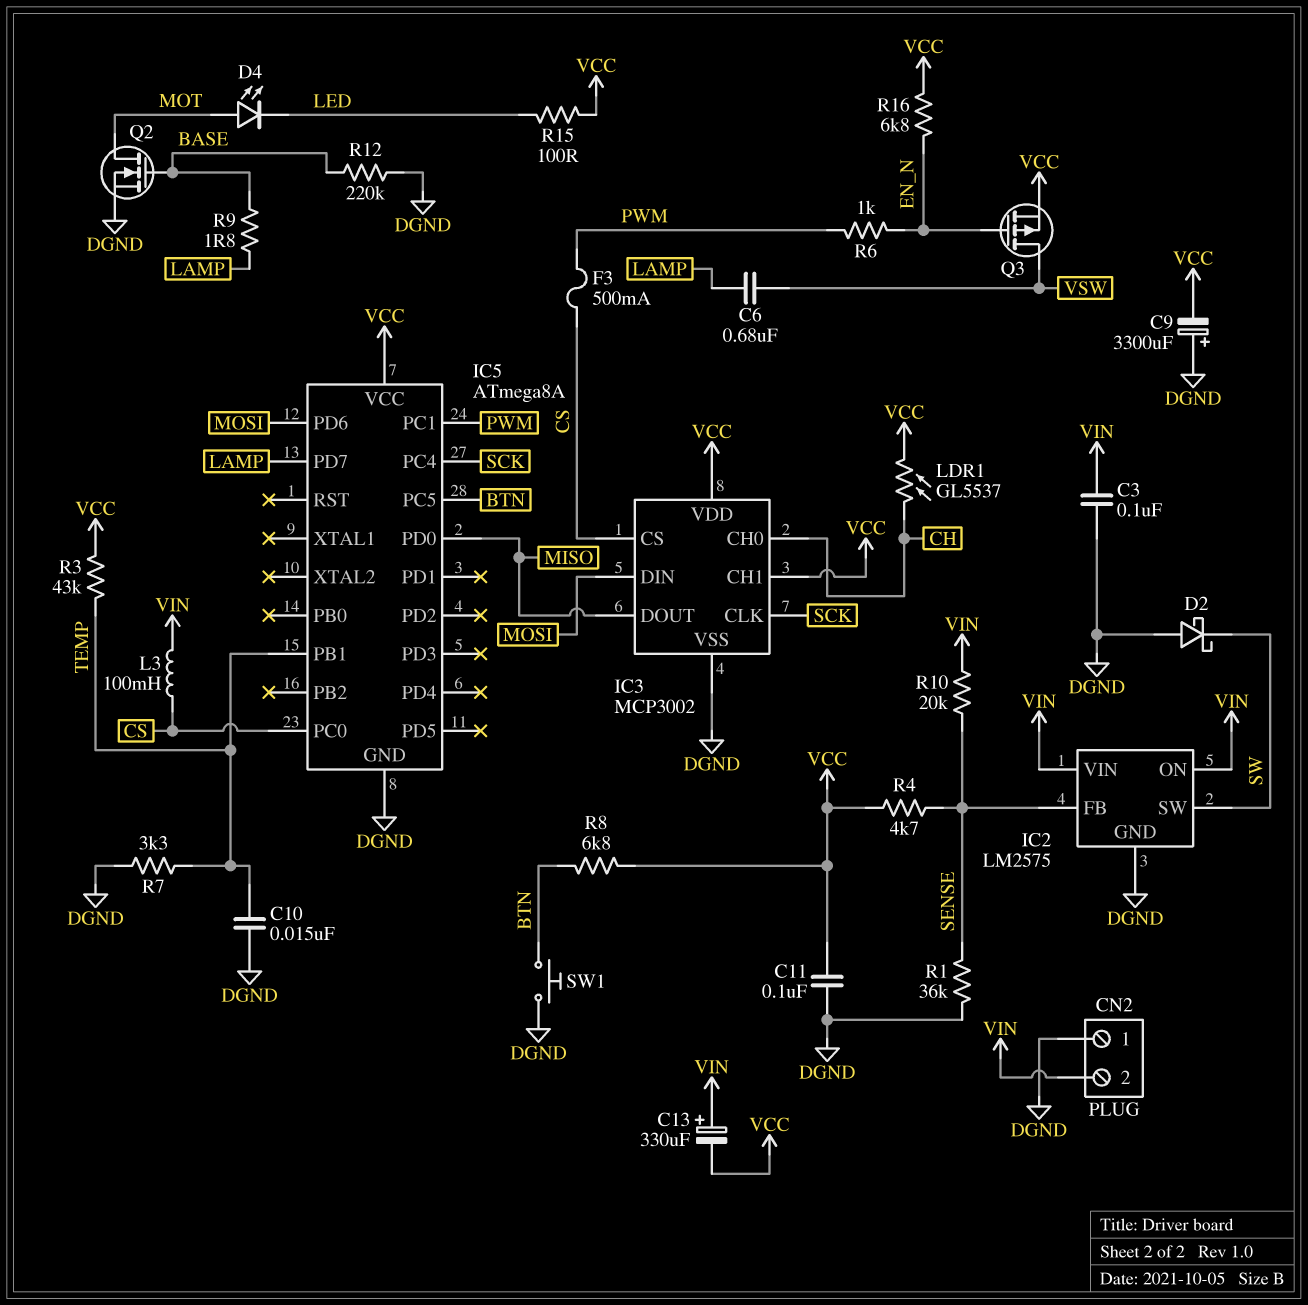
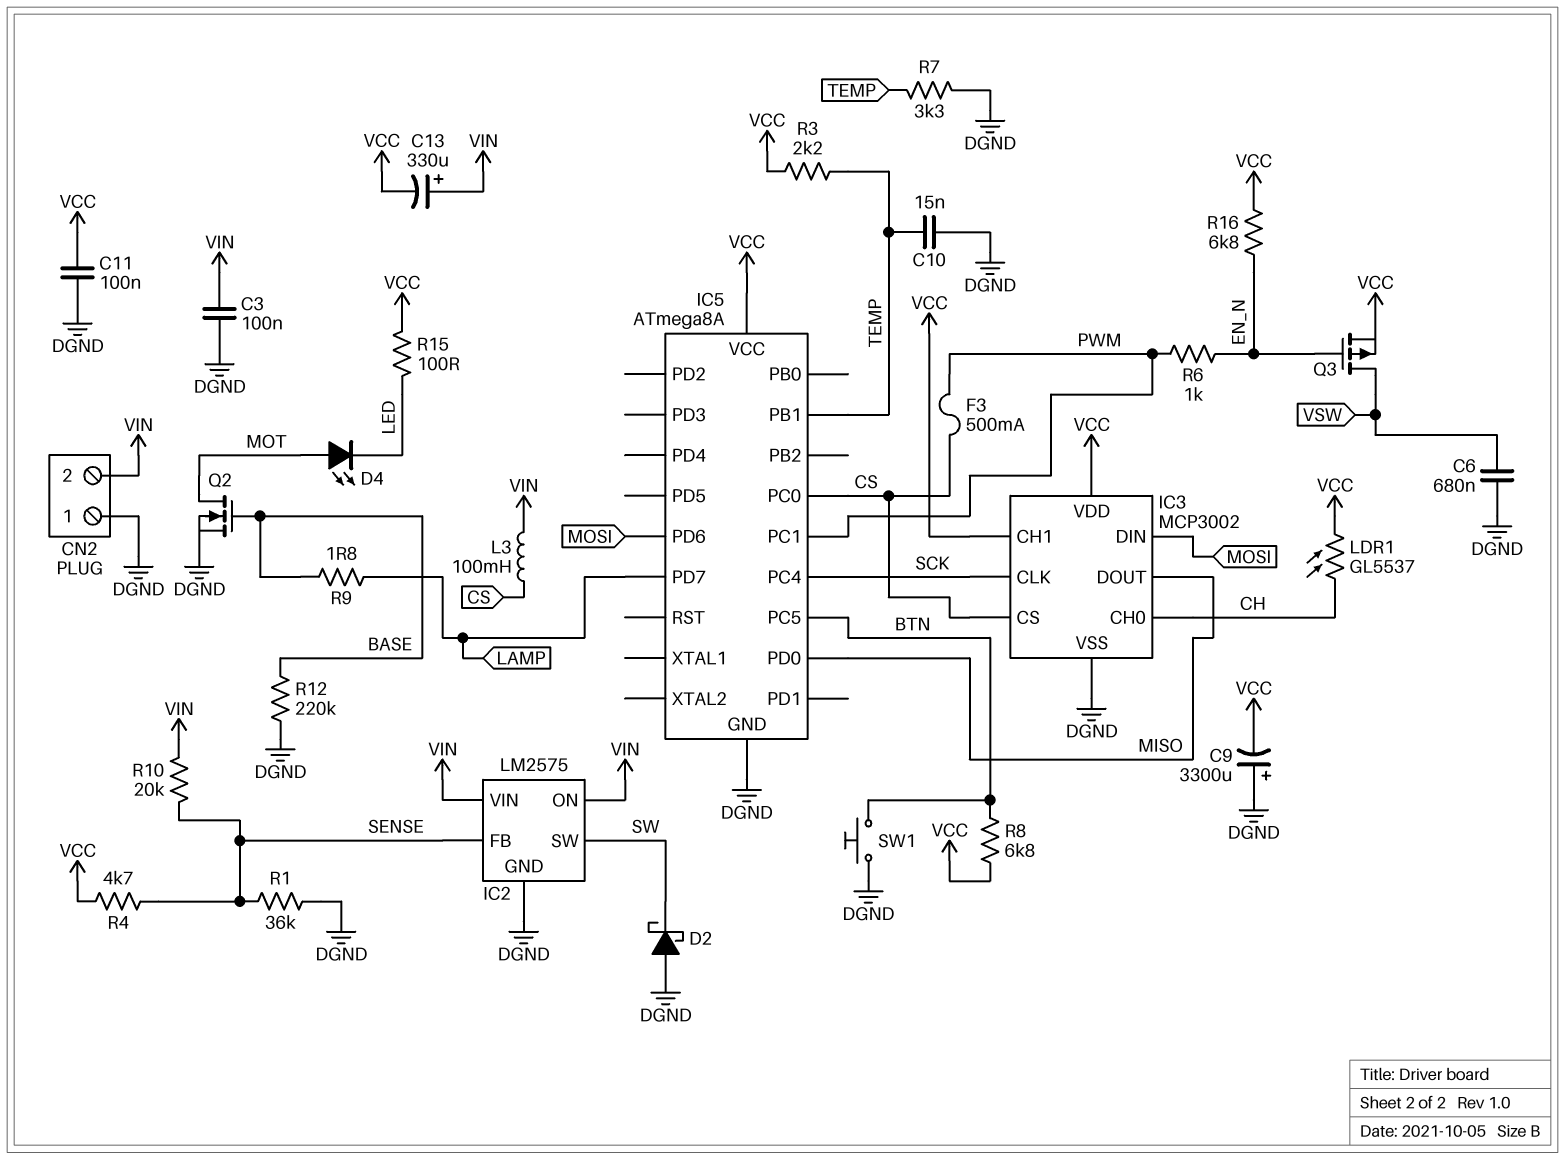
C6: 680nF (LAMP, VSW) -> 680nF (DGND, VSW)
R3: 43k (TEMP, VCC) -> 2.2k (TEMP, VCC)

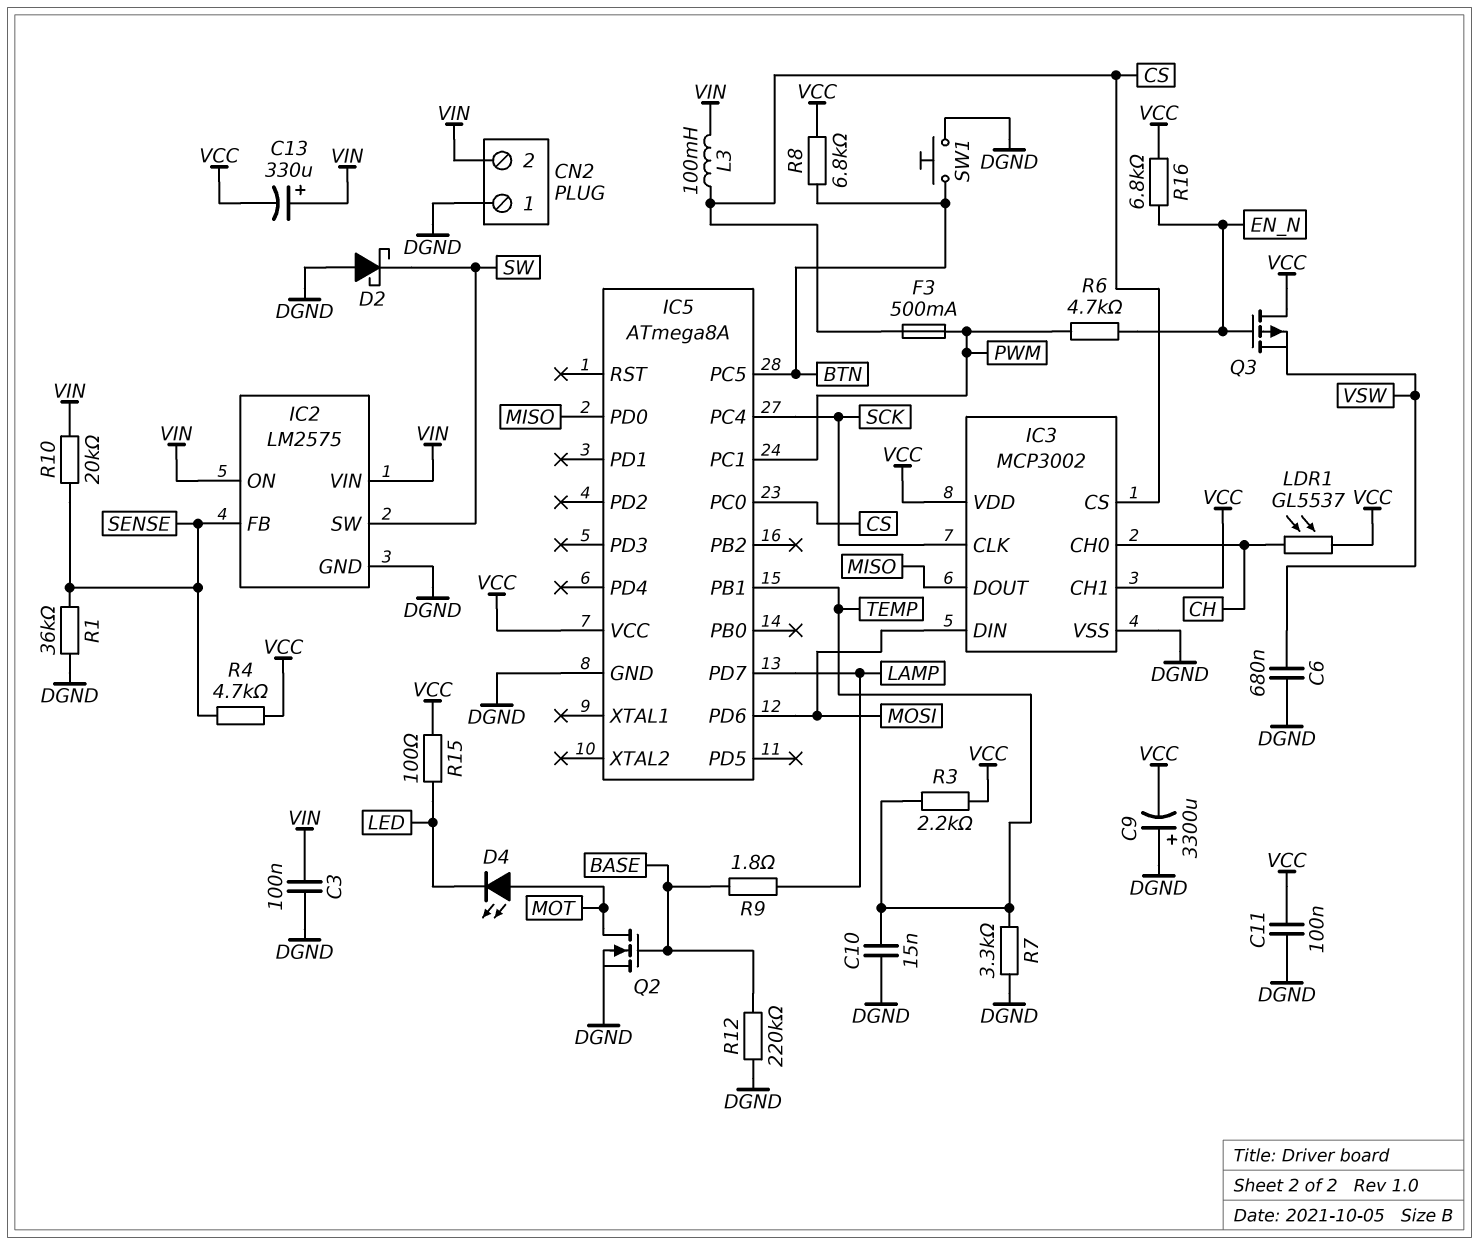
Q3: PMOS (G EN_N, D VSW, S VCC) -> PMOS (G EN_N, D VCC, S VSW)
R6: 1k (EN_N, PWM) -> 4.7k (EN_N, PWM)

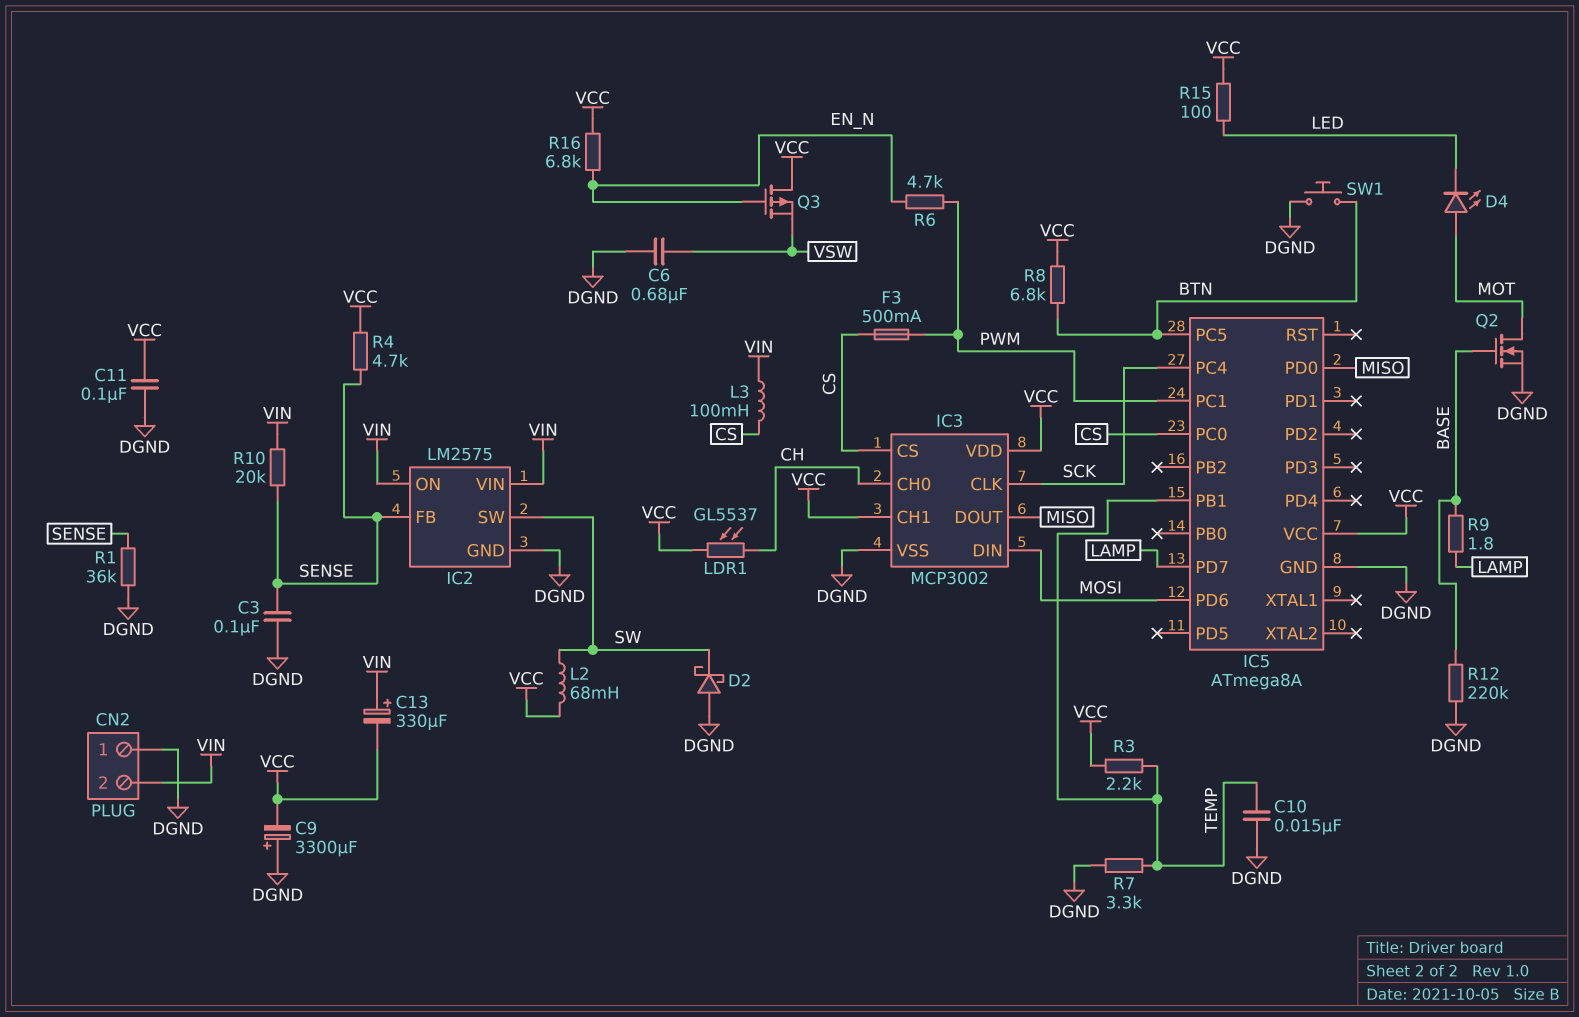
C3: 100nF (DGND, VIN) -> 100nF (DGND, SENSE)
L2: none -> 68mH (SW, VCC)

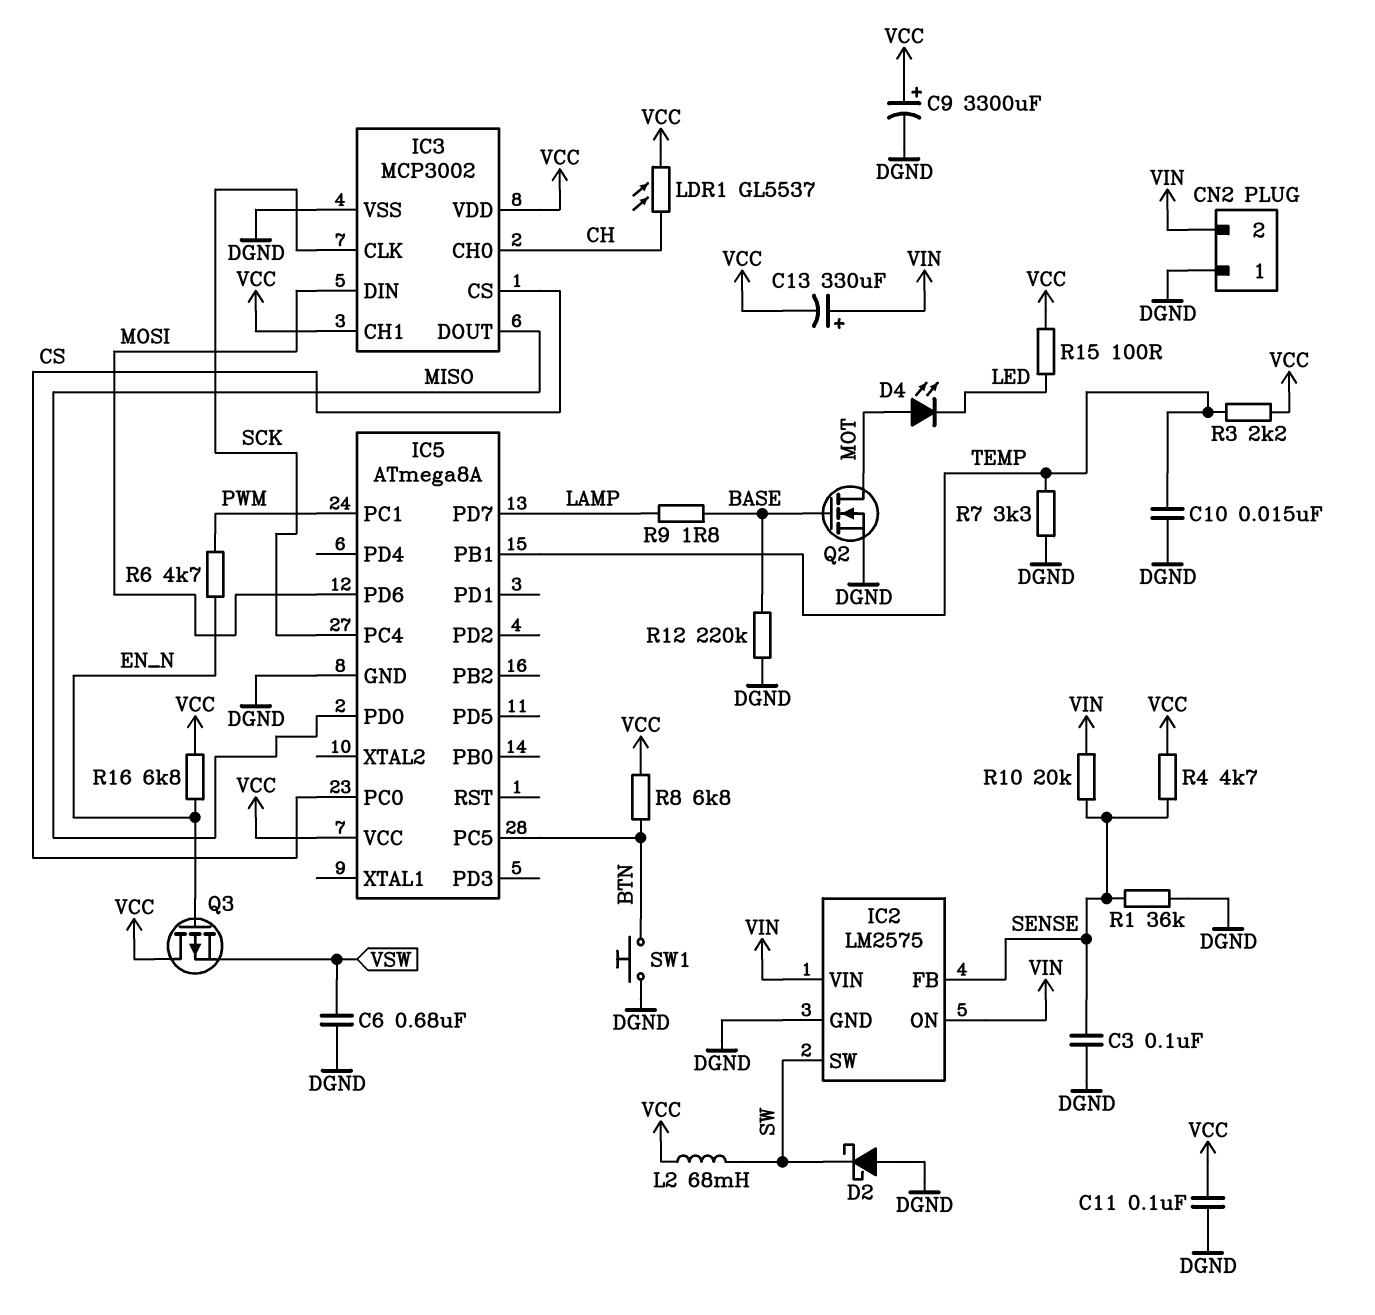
C9: 3300uF (plus DGND, minus VCC) -> 3300uF (plus VCC, minus DGND)
F3: 500mA (CS, PWM) -> none
L3: 100mH (CS, VIN) -> none

